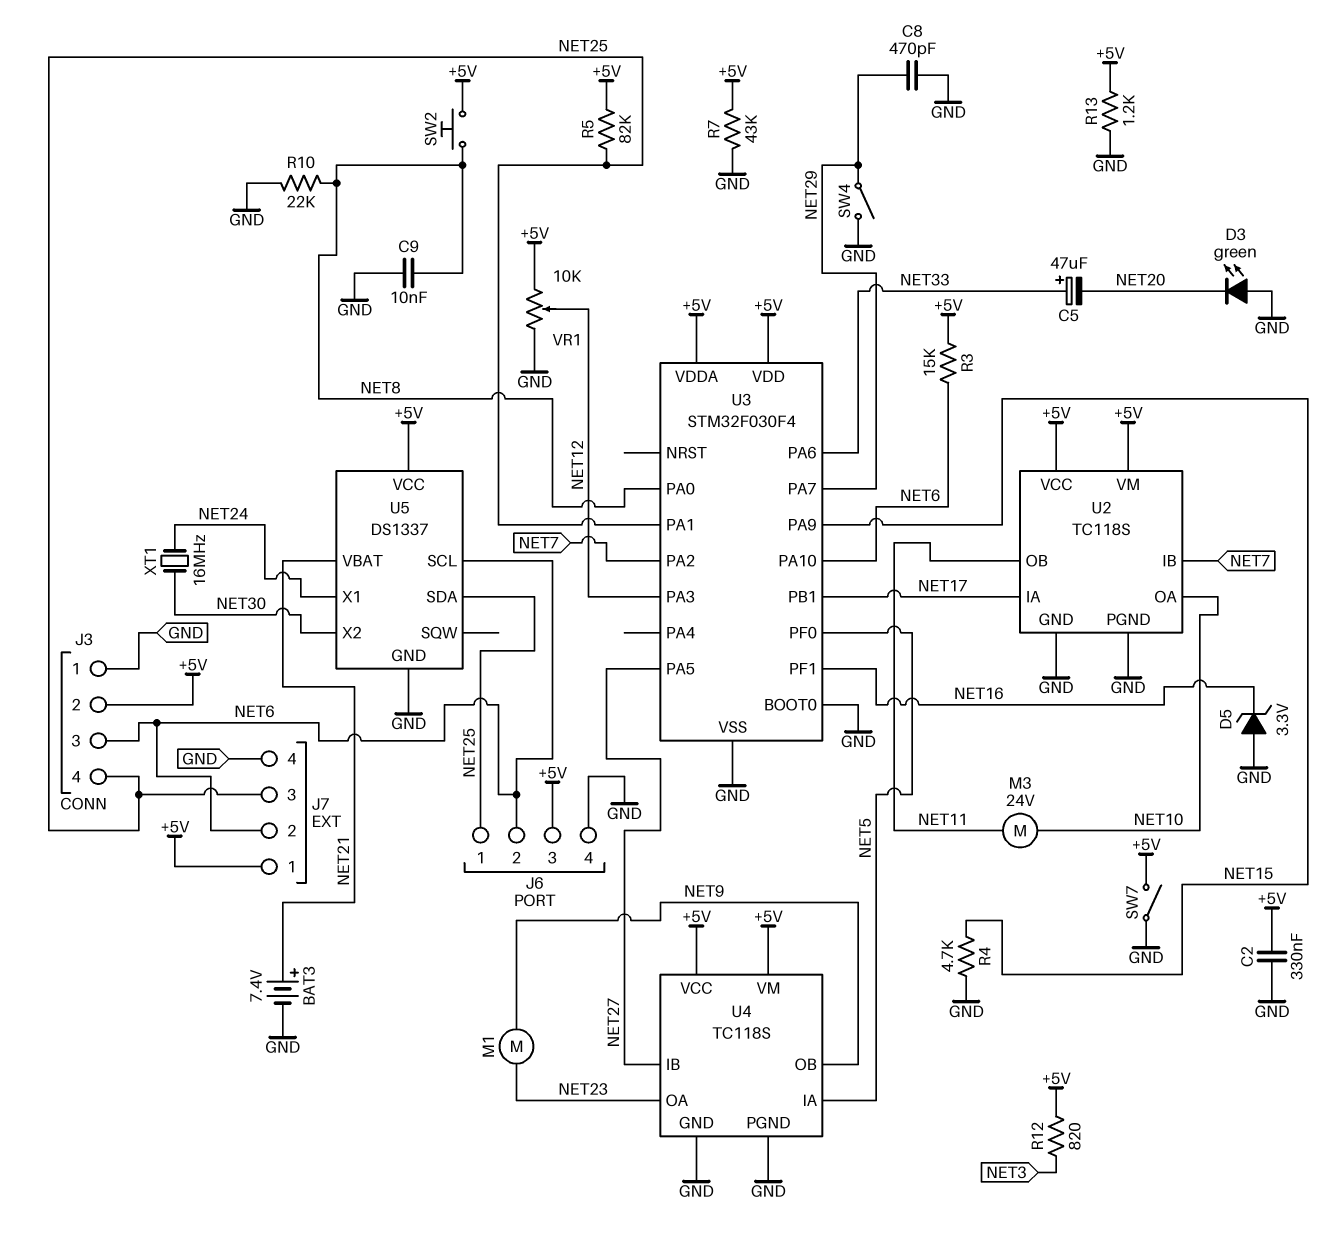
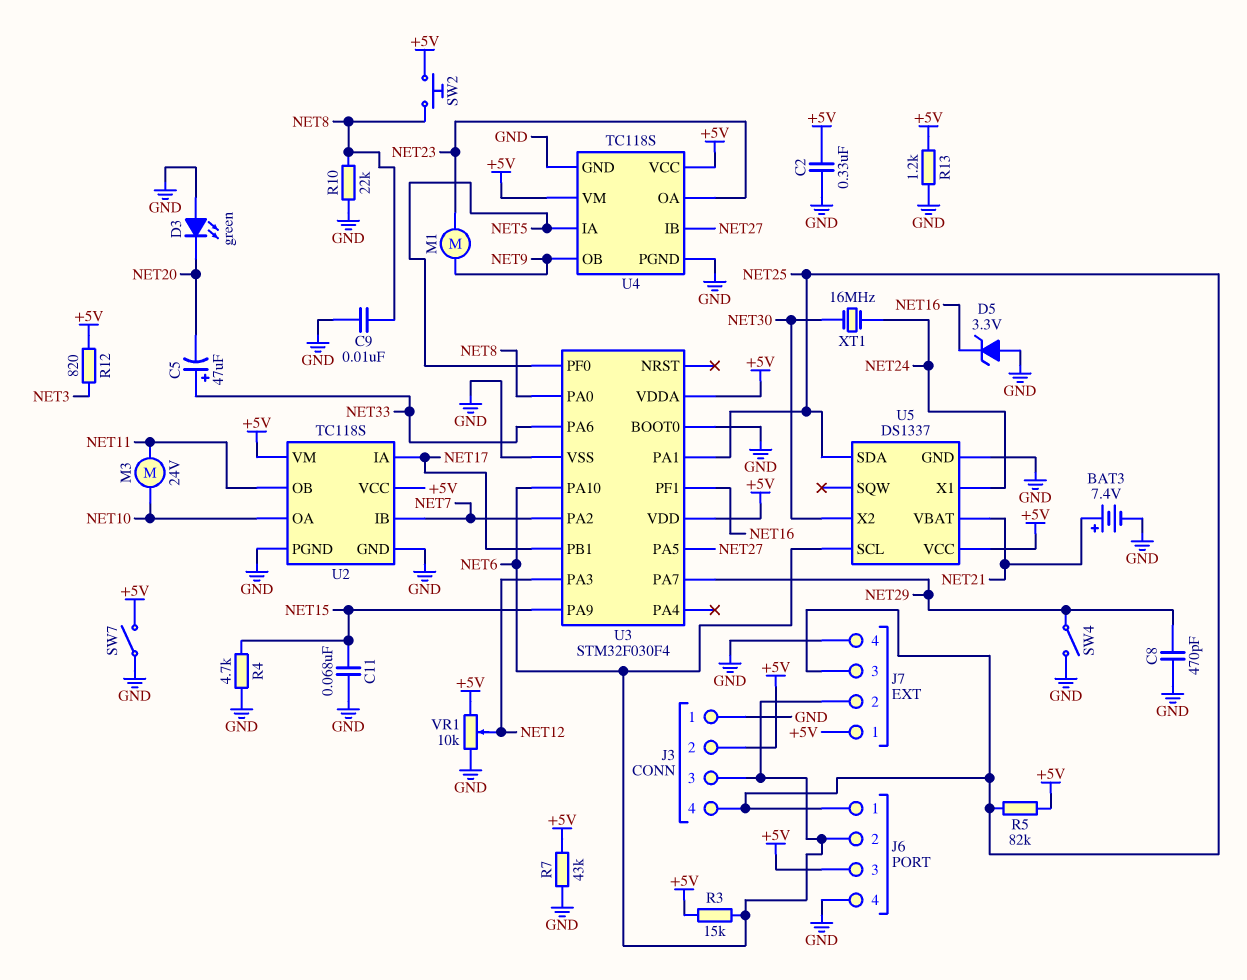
C11: none -> 68nF (GND, NET15)

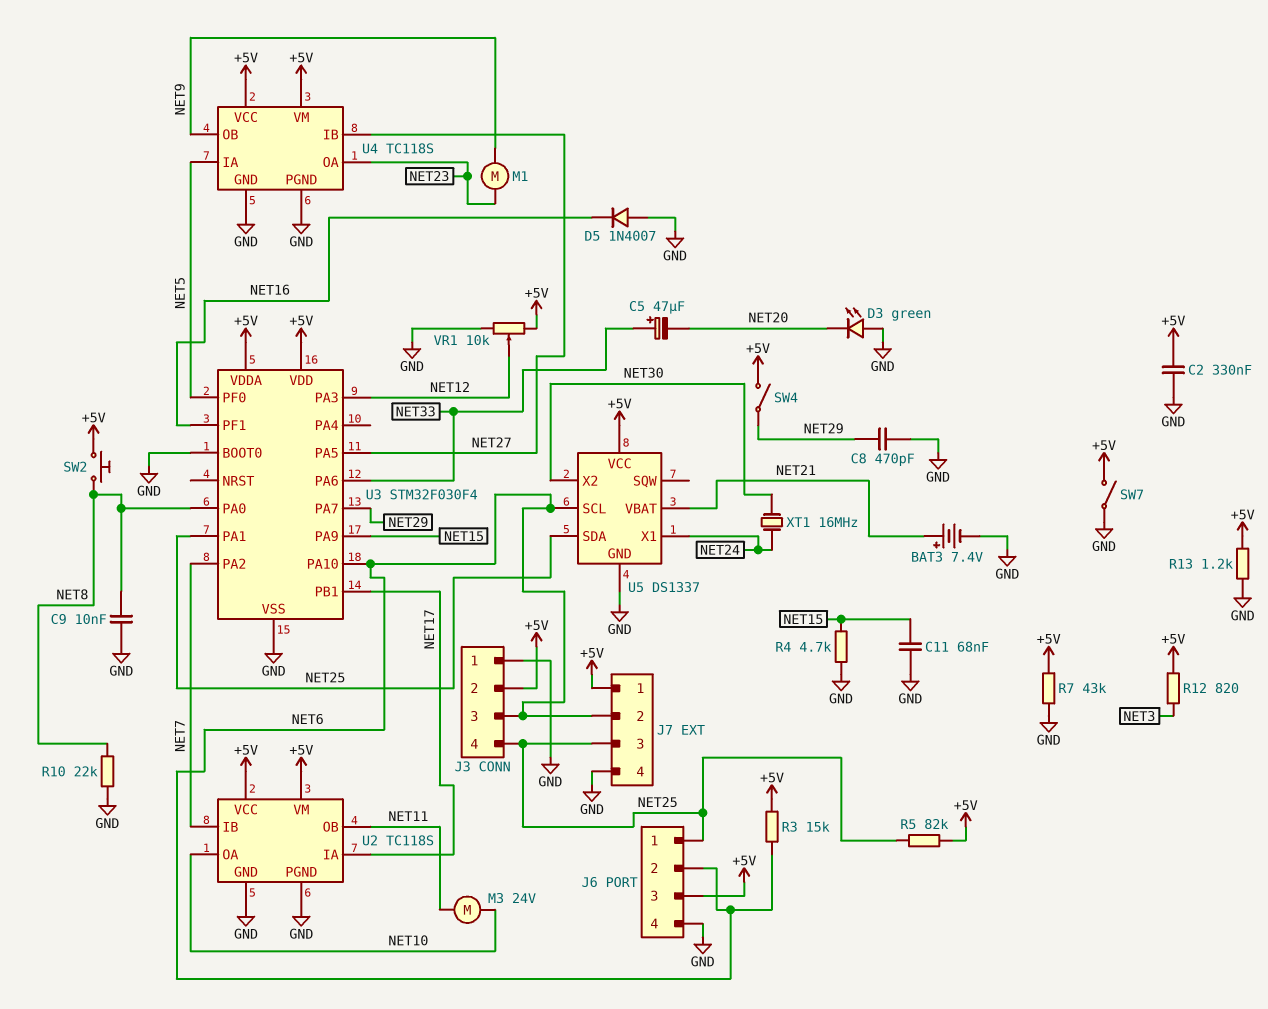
D5: zener 3.3V (A GND, K NET16) -> diode 1N4007 (A GND, K NET16)
SW4: switch (GND, NET29) -> switch (+5V, NET29)

